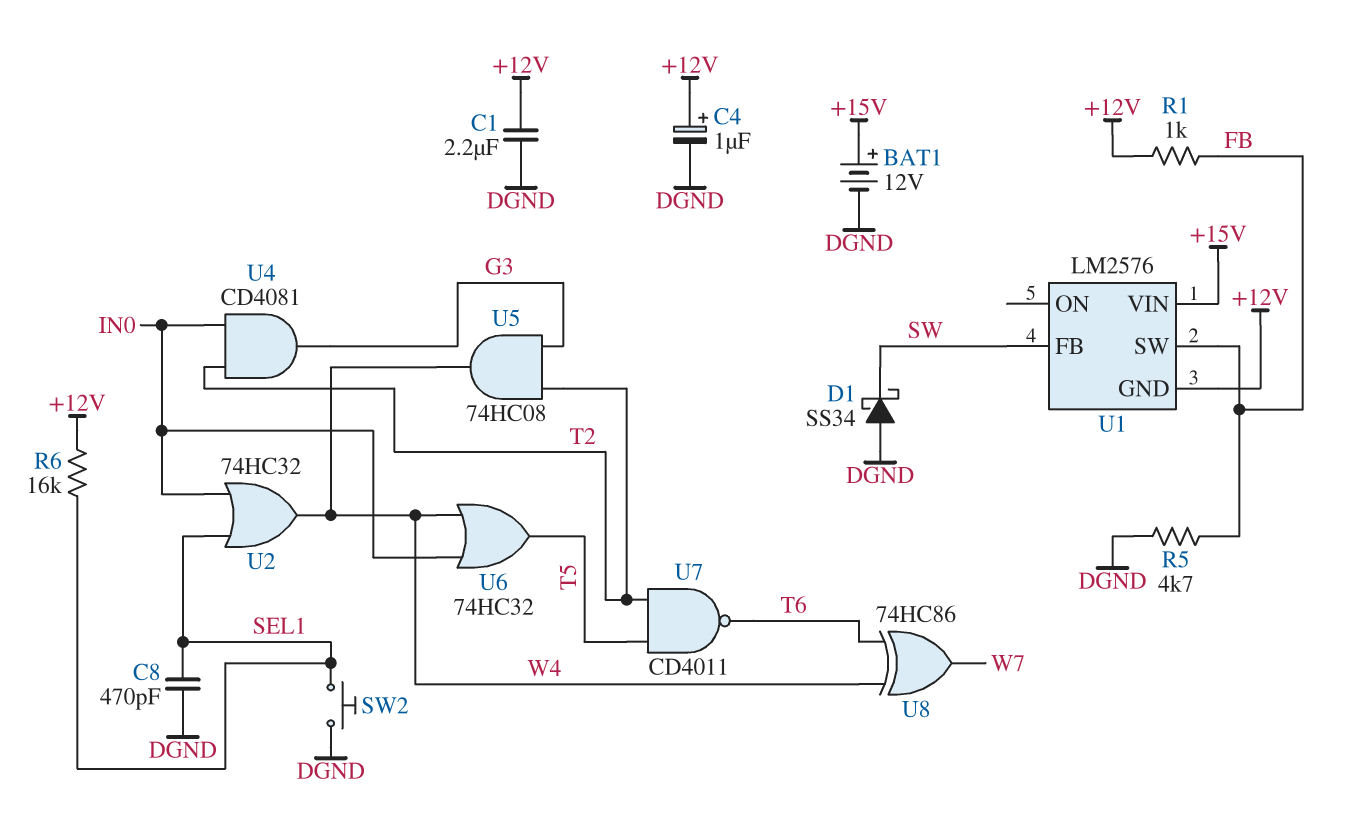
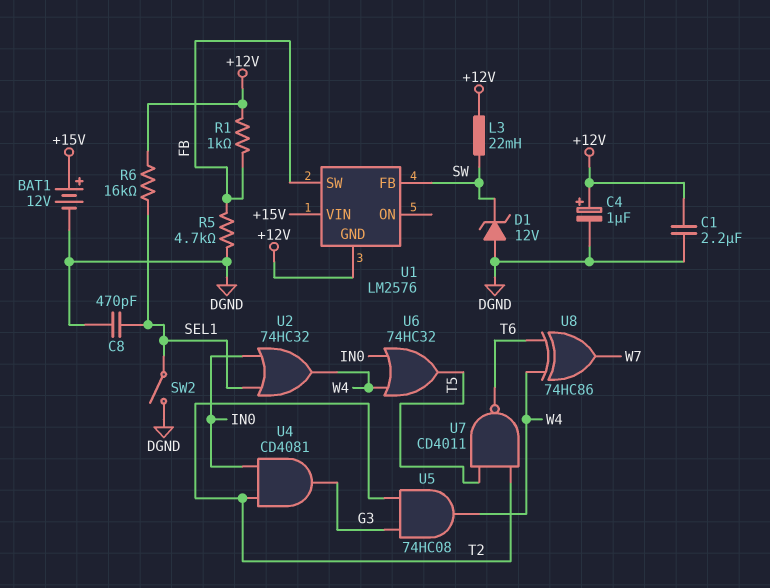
D1: schottky SS34 (A DGND, K SW) -> zener 12V (A DGND, K SW)
L3: none -> 22mH (+12V, SW)
SW2: button (DGND, SEL1) -> switch (DGND, SEL1)

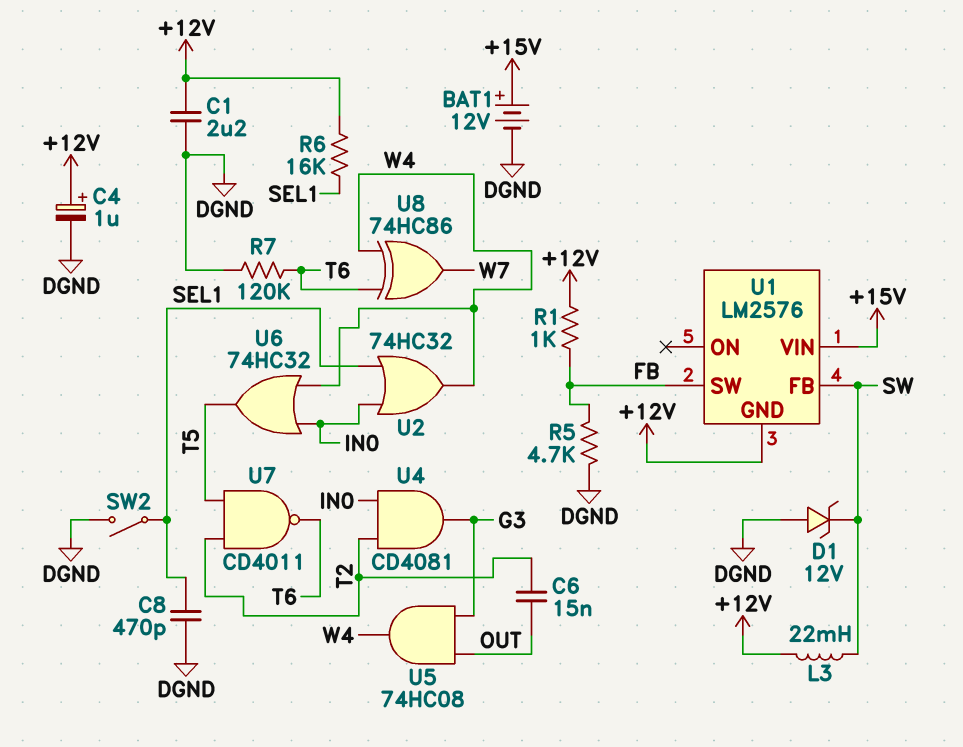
C6: none -> 15nF (OUT, T2)
R7: none -> 120k (DGND, T6)
U5: AND 74HC08 (in G3, in T2, out W4) -> AND 74HC08 (in G3, in OUT, out W4)

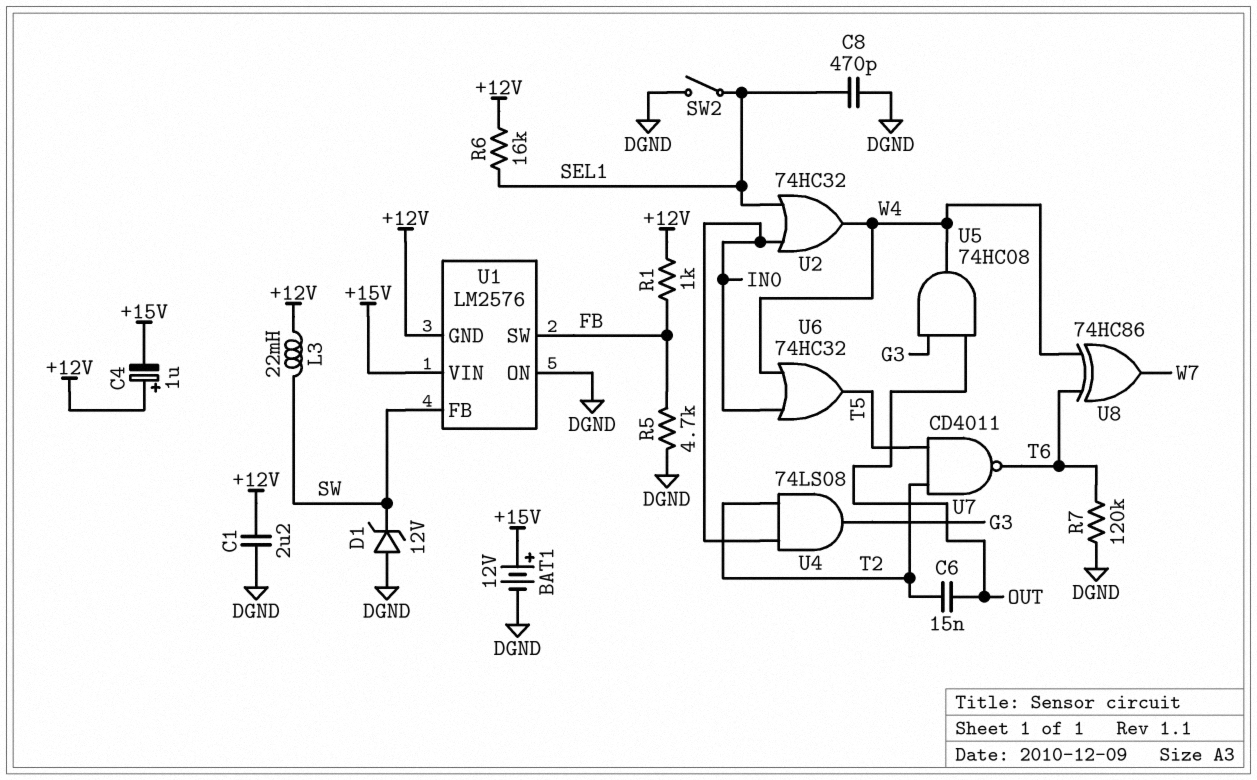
C4: 1uF (plus +12V, minus DGND) -> 1uF (plus +12V, minus +15V)
U1 pin ON: none -> DGND
U4: AND CD4081 (in IN0, in T2, out G3) -> AND 74LS08 (in IN0, in T2, out G3)

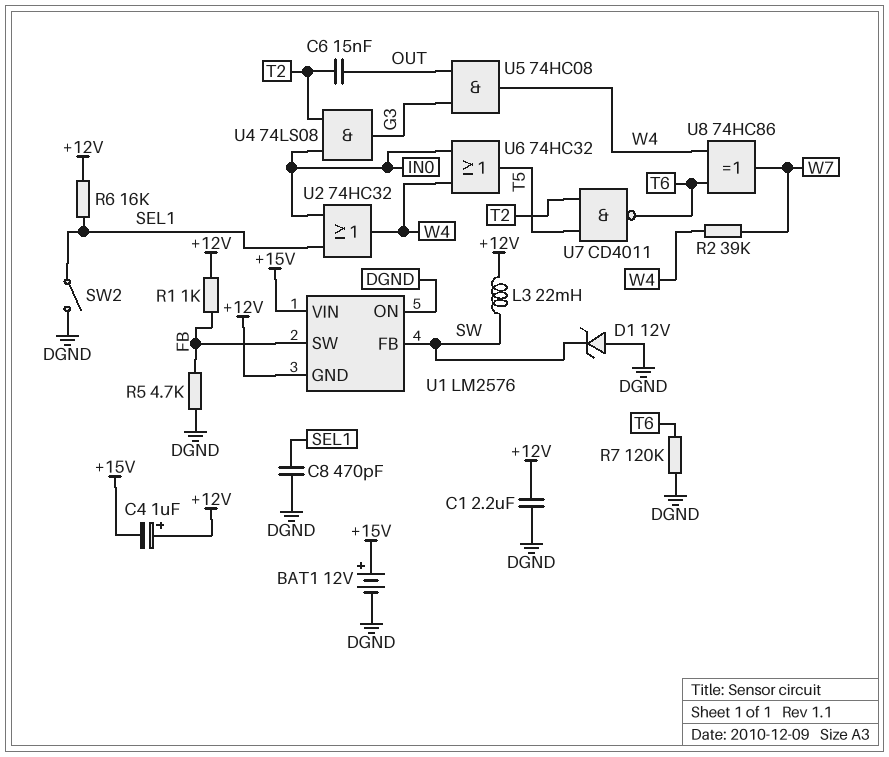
R2: none -> 39k (W4, W7)

